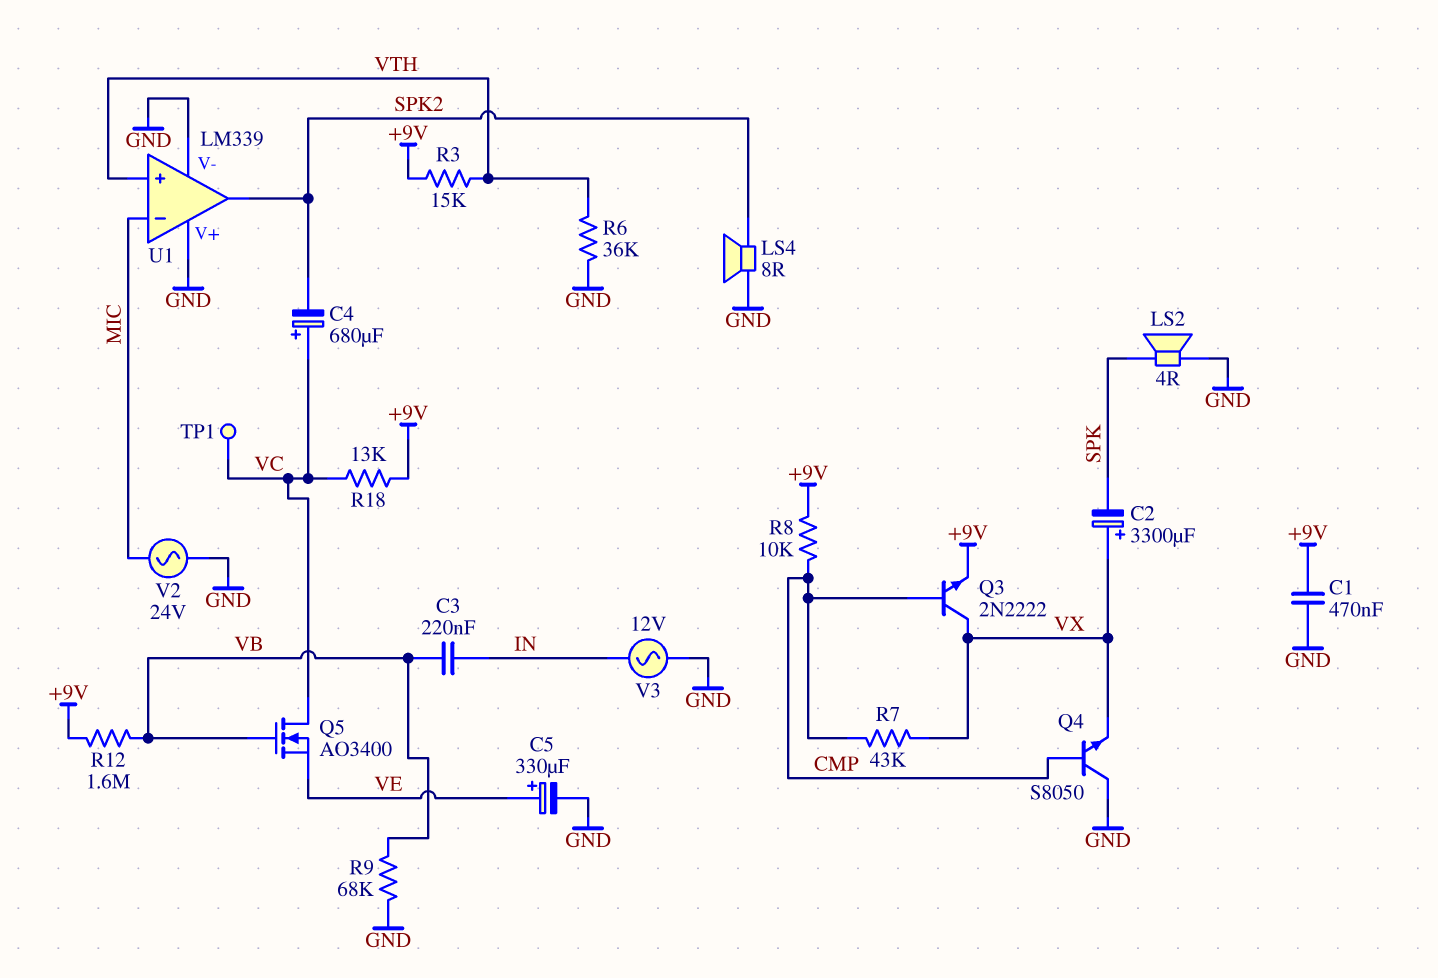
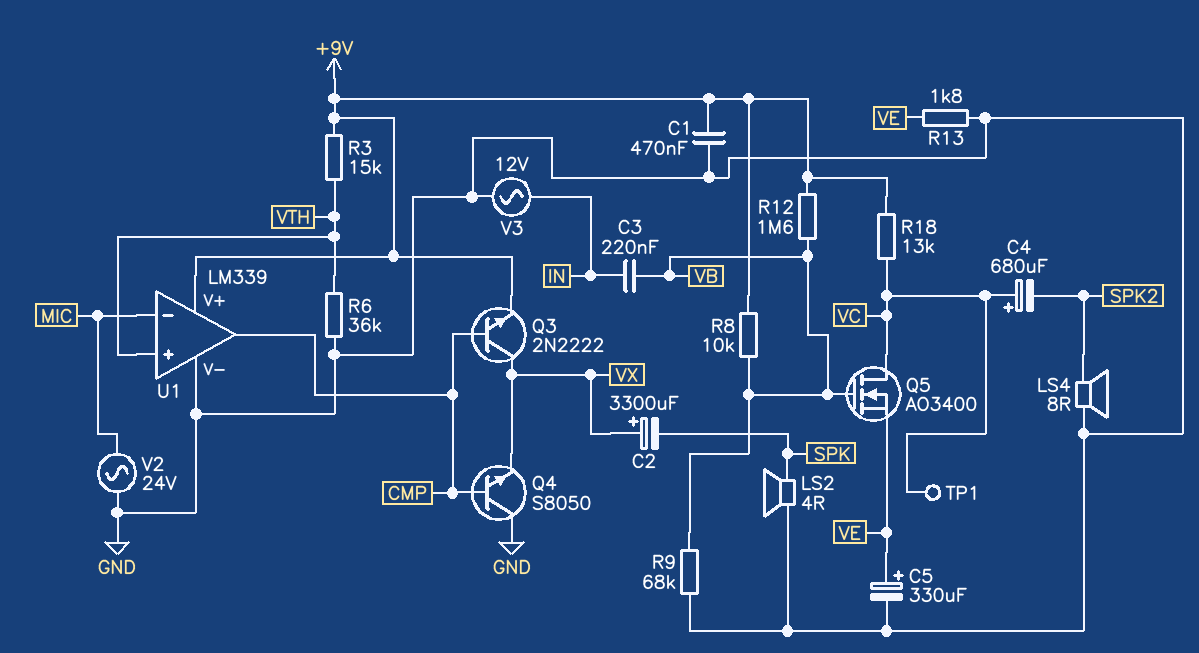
R7: 43k (CMP, VX) -> none
R8: 10k (+9V, CMP) -> 10k (+9V, VB)
R13: none -> 1.8k (GND, VE)
U1 pin V+: GND -> +9V
U1 pin out: SPK2 -> CMP

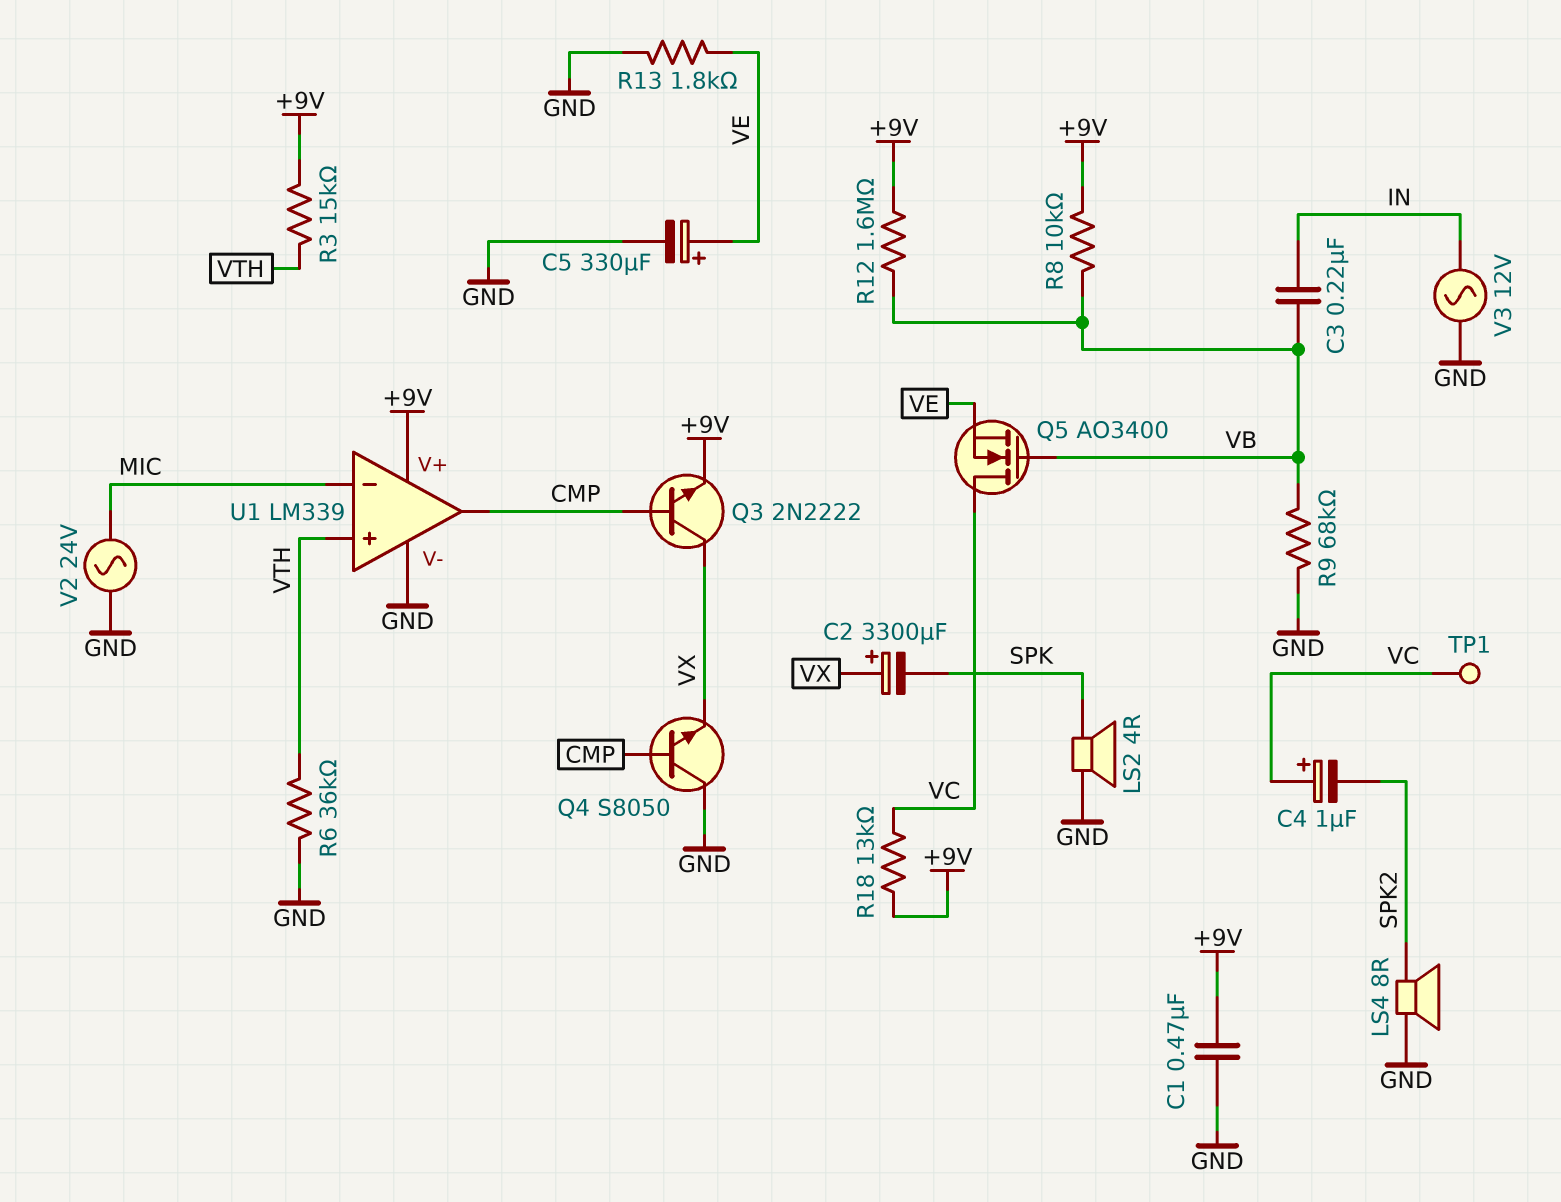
C4: 680uF (plus VC, minus SPK2) -> 1uF (plus VC, minus SPK2)

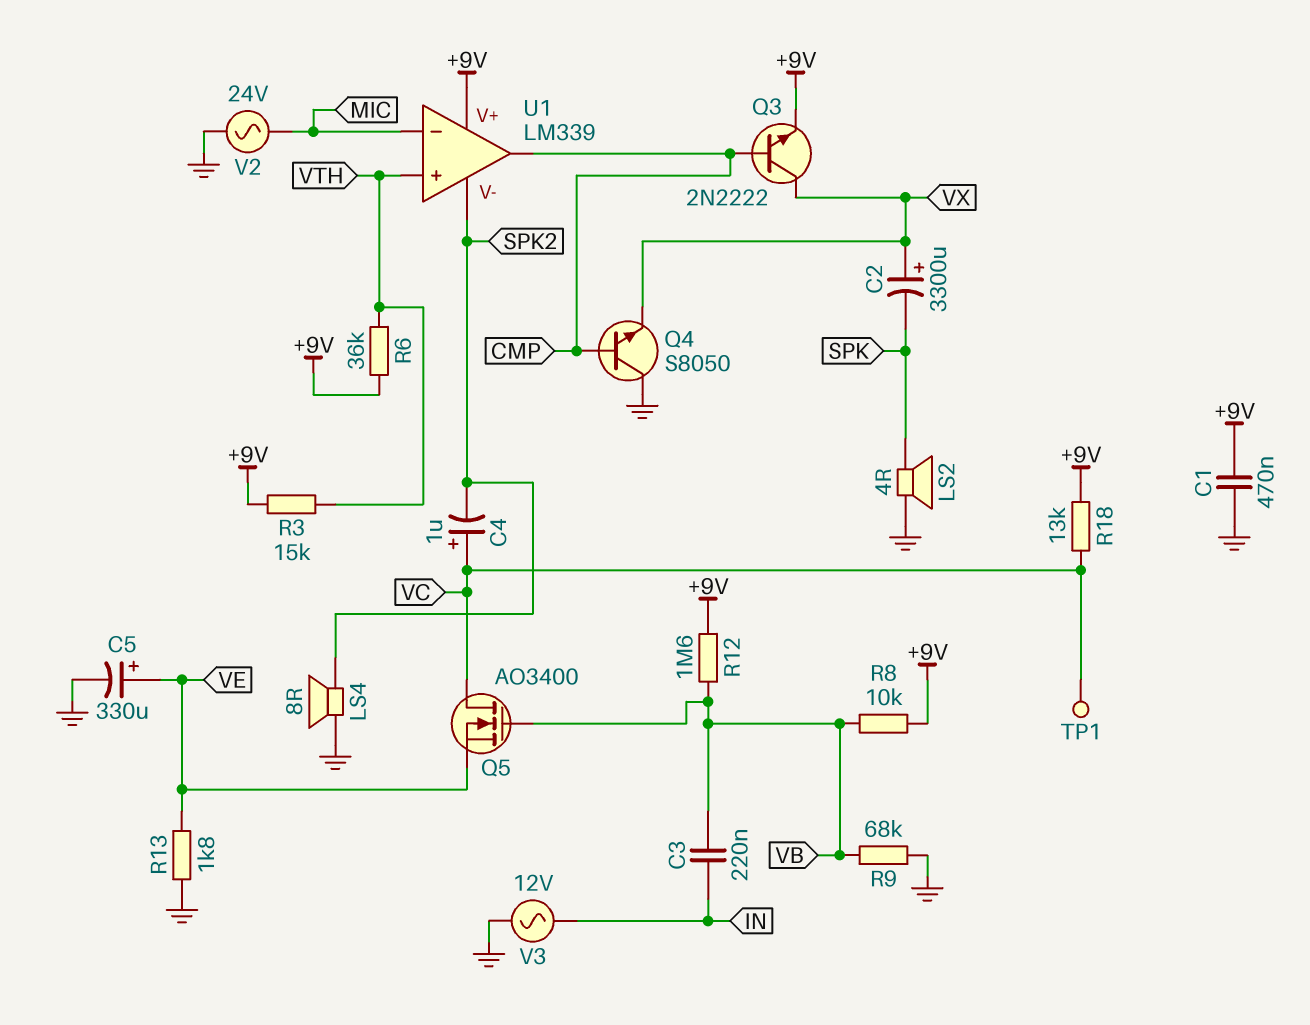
R6: 36k (GND, VTH) -> 36k (+9V, VTH)
U1 pin V-: GND -> SPK2

